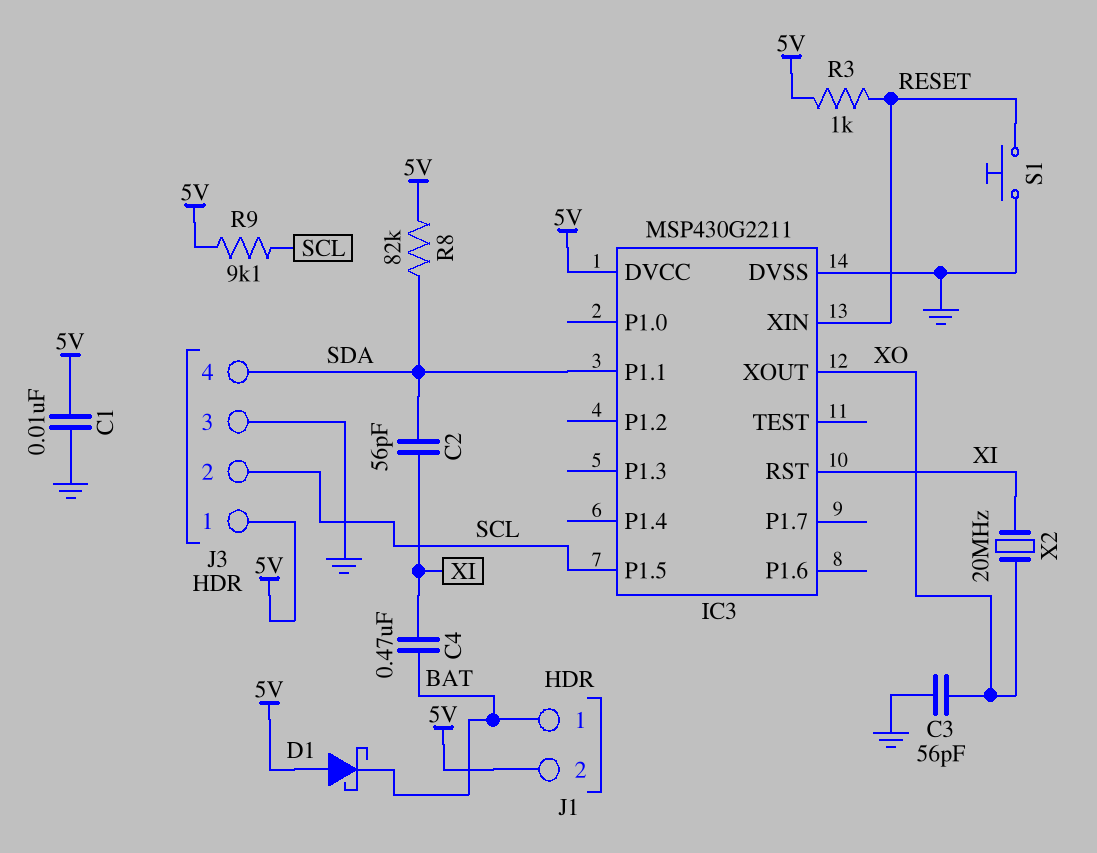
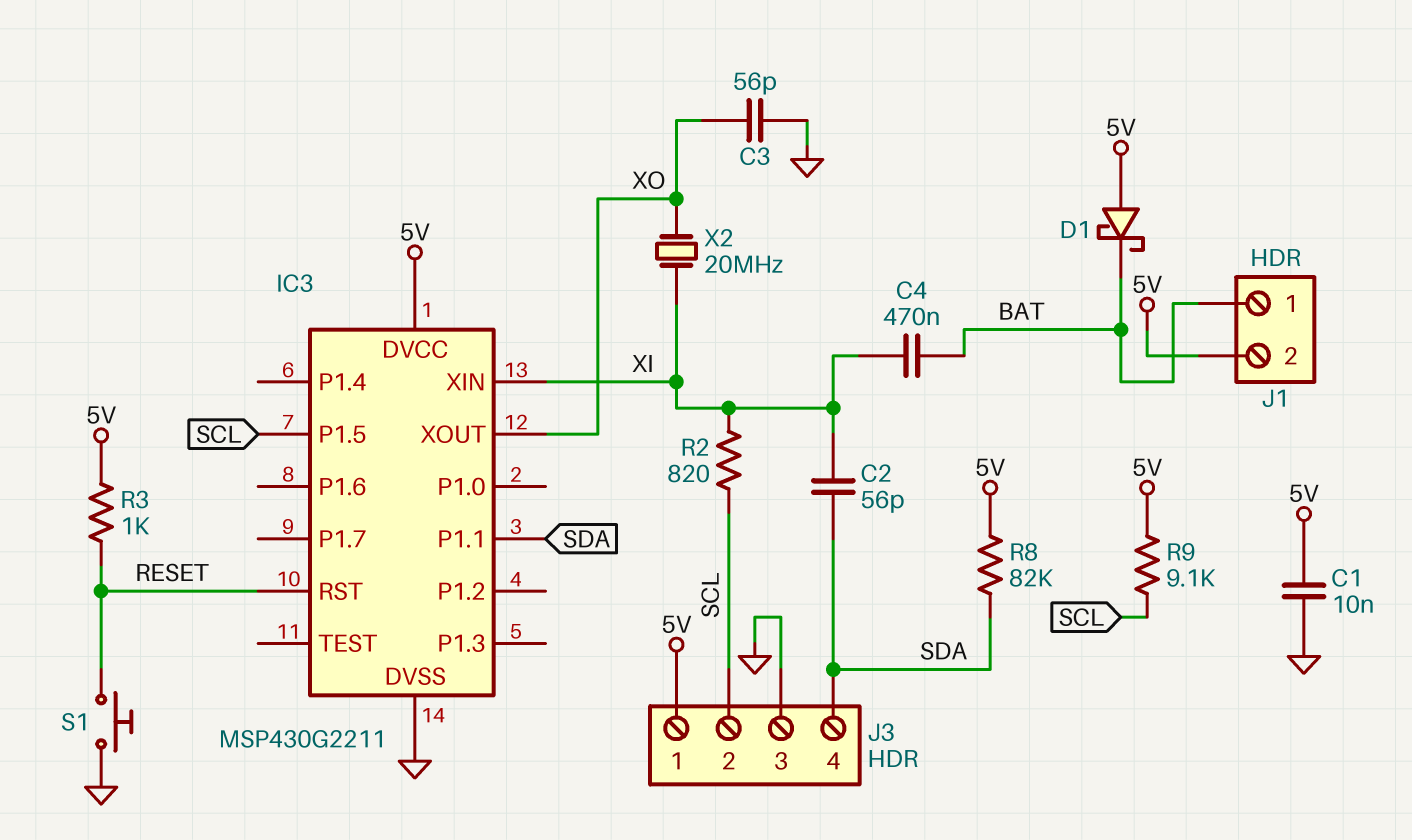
IC3 pin RST: XI -> RESET
IC3 pin XIN: RESET -> XI
R2: none -> 820 (SCL, XI)

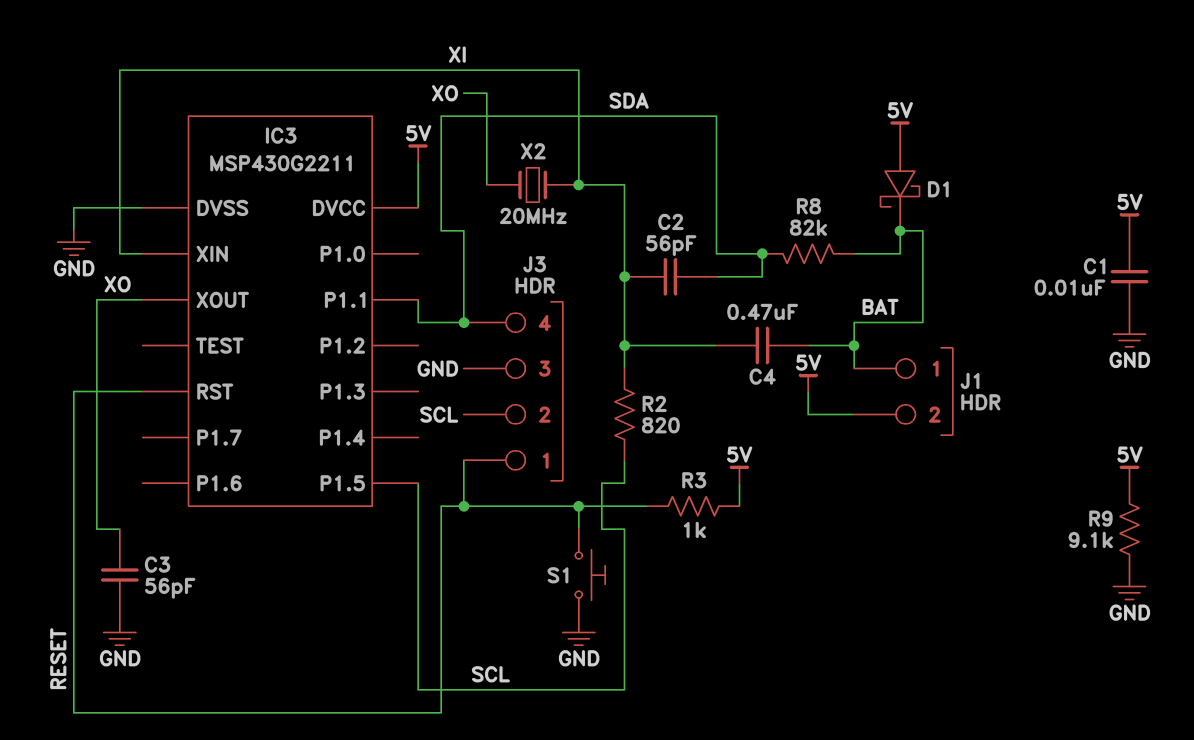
J3 pin 1: 5V -> RESET
R8: 82k (5V, SDA) -> 82k (BAT, SDA)
R9: 9.1k (5V, SCL) -> 9.1k (5V, GND)

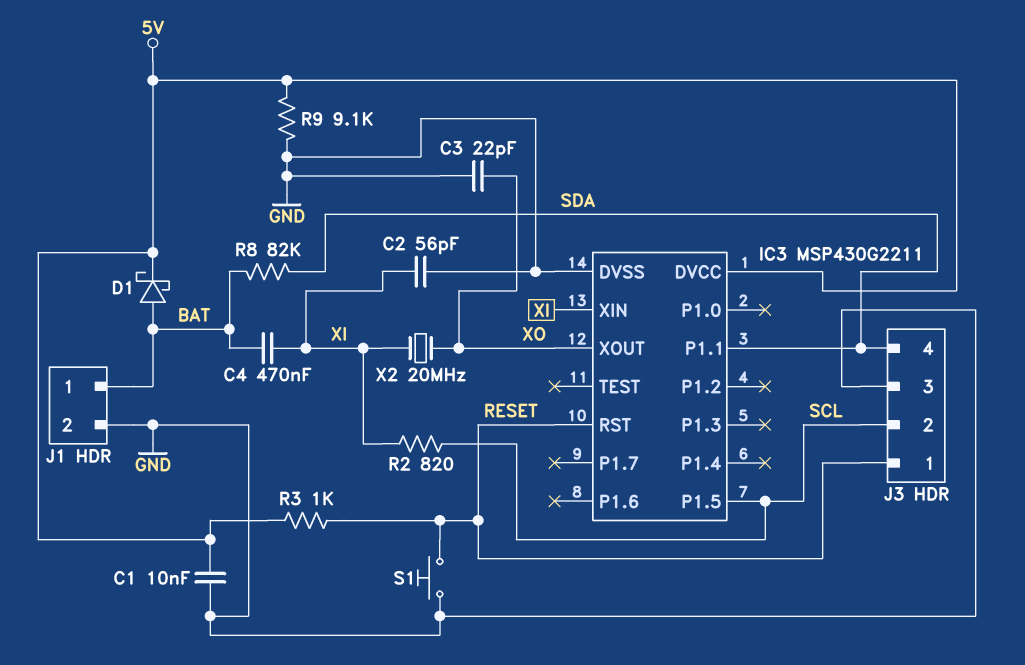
C2: 56pF (SDA, XI) -> 56pF (GND, XI)
C3: 56pF (GND, XO) -> 22pF (GND, XO)
D1: schottky (A 5V, K BAT) -> schottky (A BAT, K 5V)
J1 pin 2: 5V -> GND

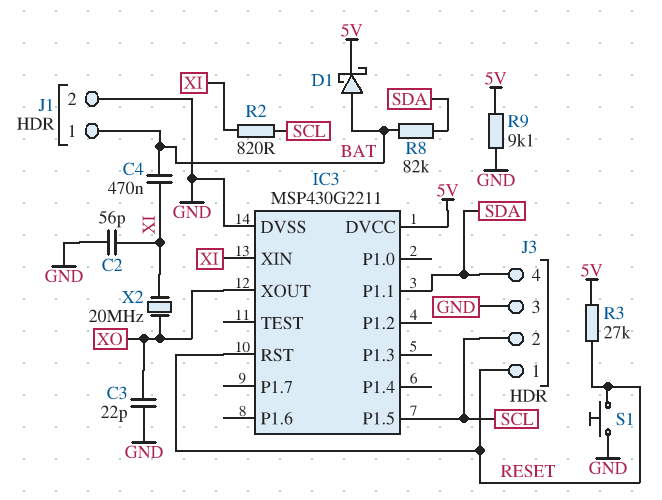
C1: 10nF (5V, GND) -> none
R3: 1k (5V, RESET) -> 27k (5V, RESET)

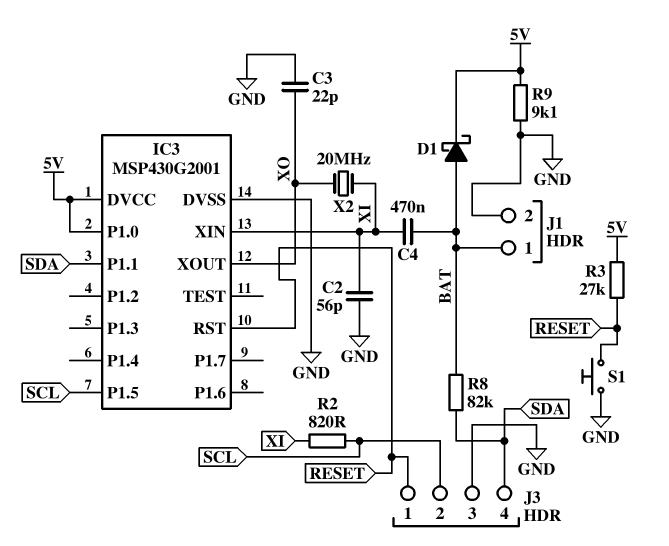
IC3: MSP430G2211 -> MSP430G2001
IC3 pin P1.0: none -> 5V

